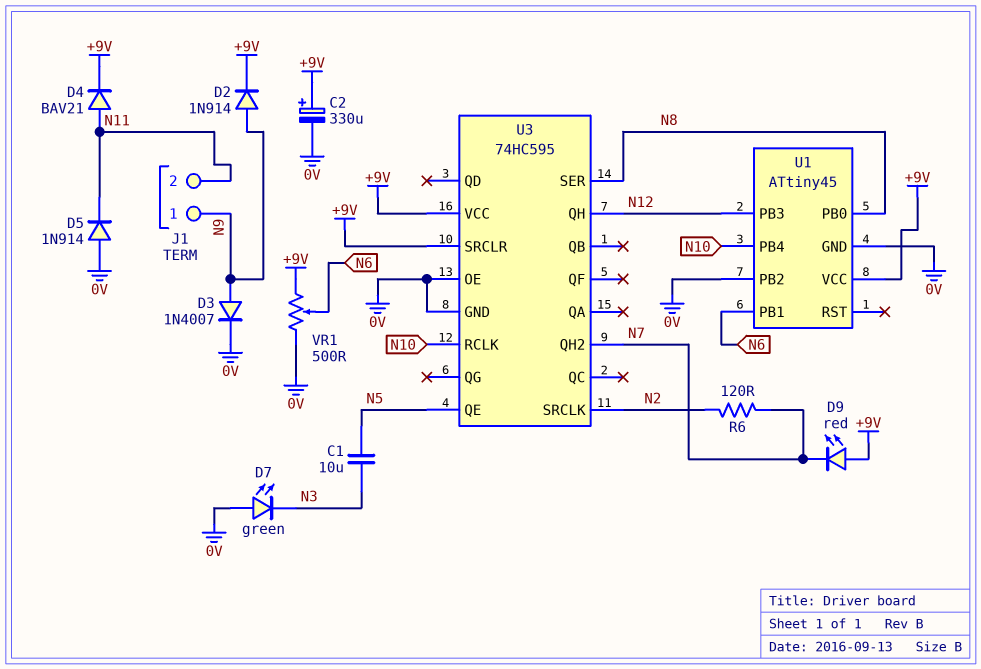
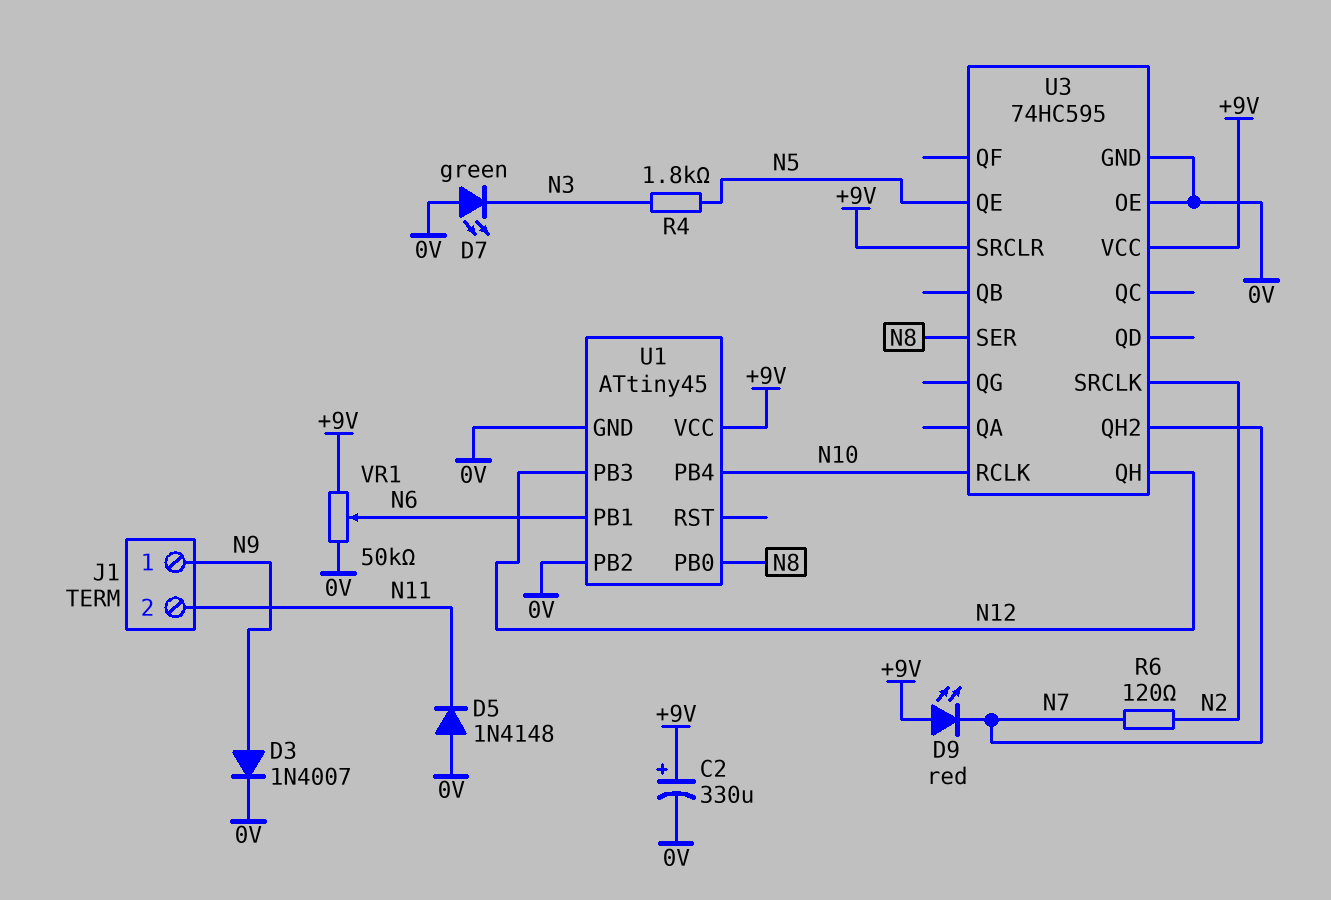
C1: 10uF (N3, N5) -> none
D2: diode 1N914 (A N9, K +9V) -> none
D4: diode BAV21 (A N11, K +9V) -> none
D5: diode 1N914 (A 0V, K N11) -> diode 1N4148 (A 0V, K N11)
R4: none -> 1.8k (N3, N5)
VR1: 500 (+9V, 0V, wiper N6) -> 50k (+9V, 0V, wiper N6)

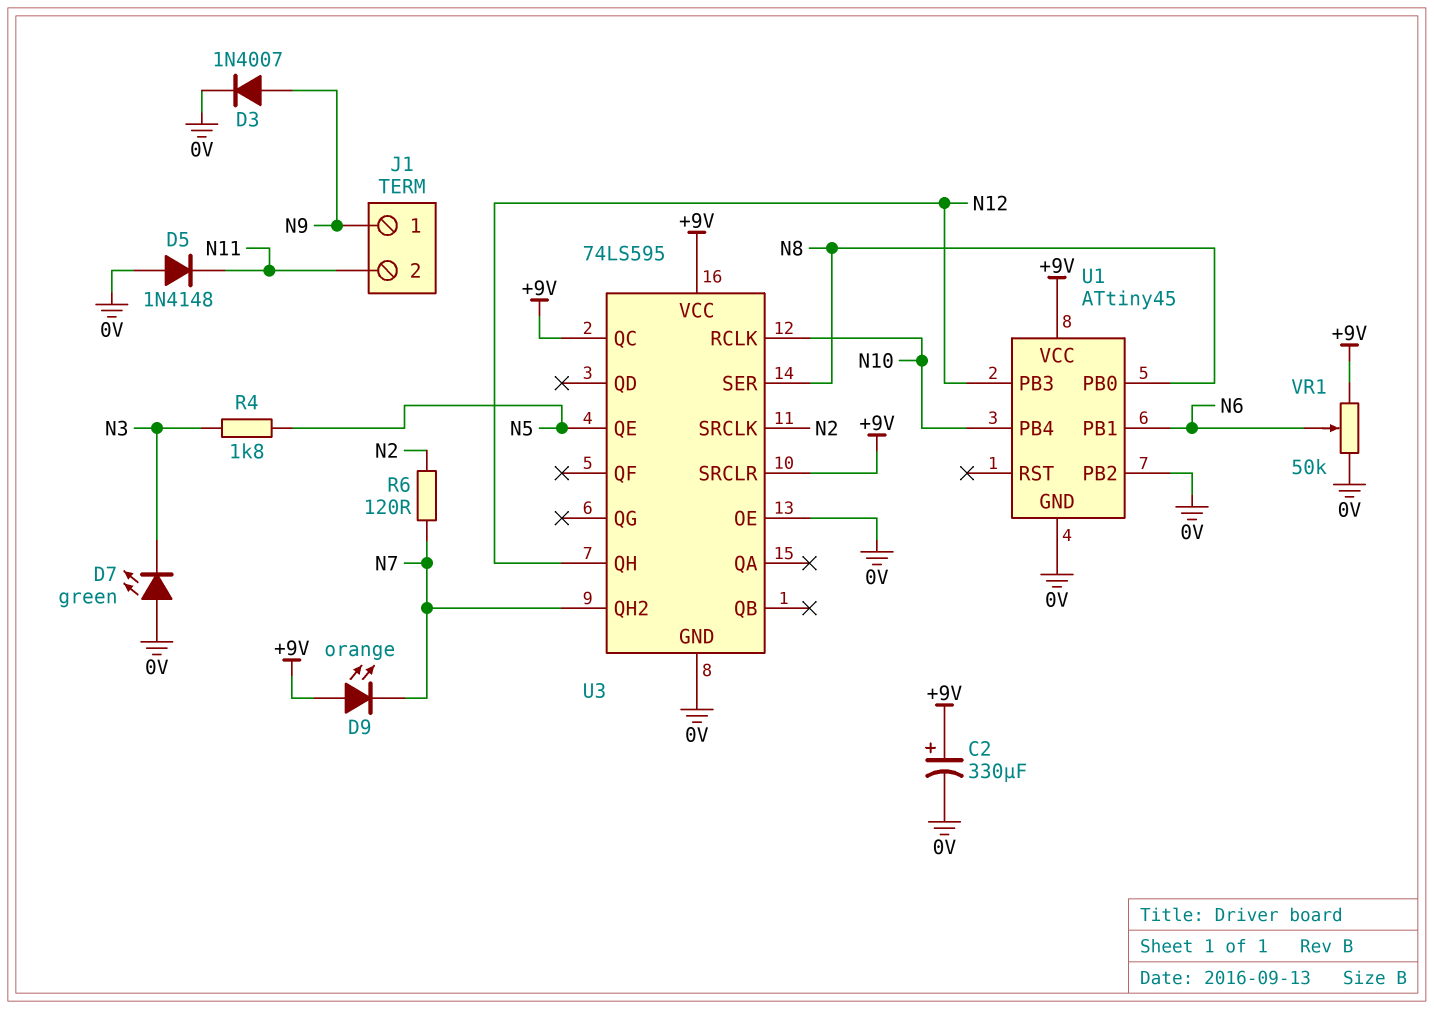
D9: LED red (A +9V, K N7) -> LED orange (A +9V, K N7)
U3: 74HC595 -> 74LS595
U3 pin QC: none -> +9V

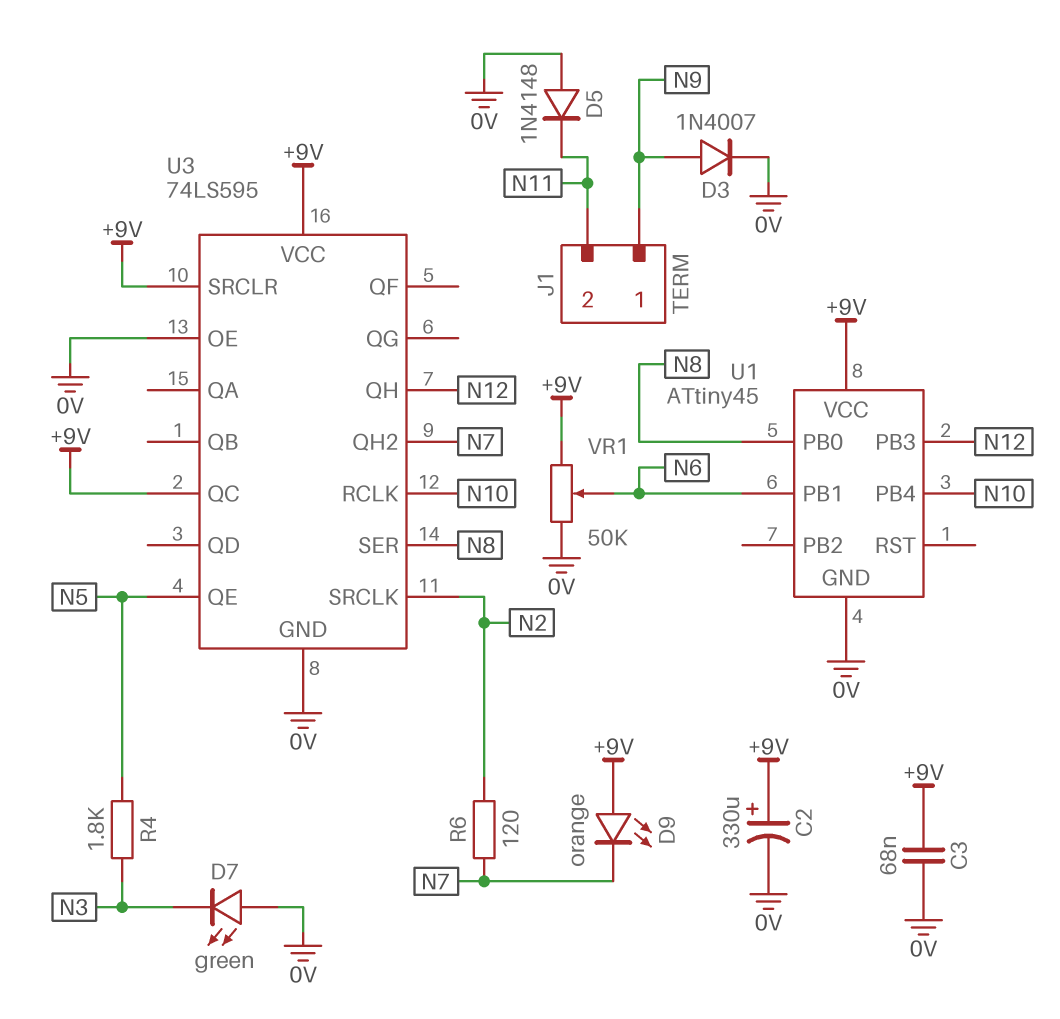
C3: none -> 68nF (+9V, 0V)
U1 pin PB2: 0V -> none

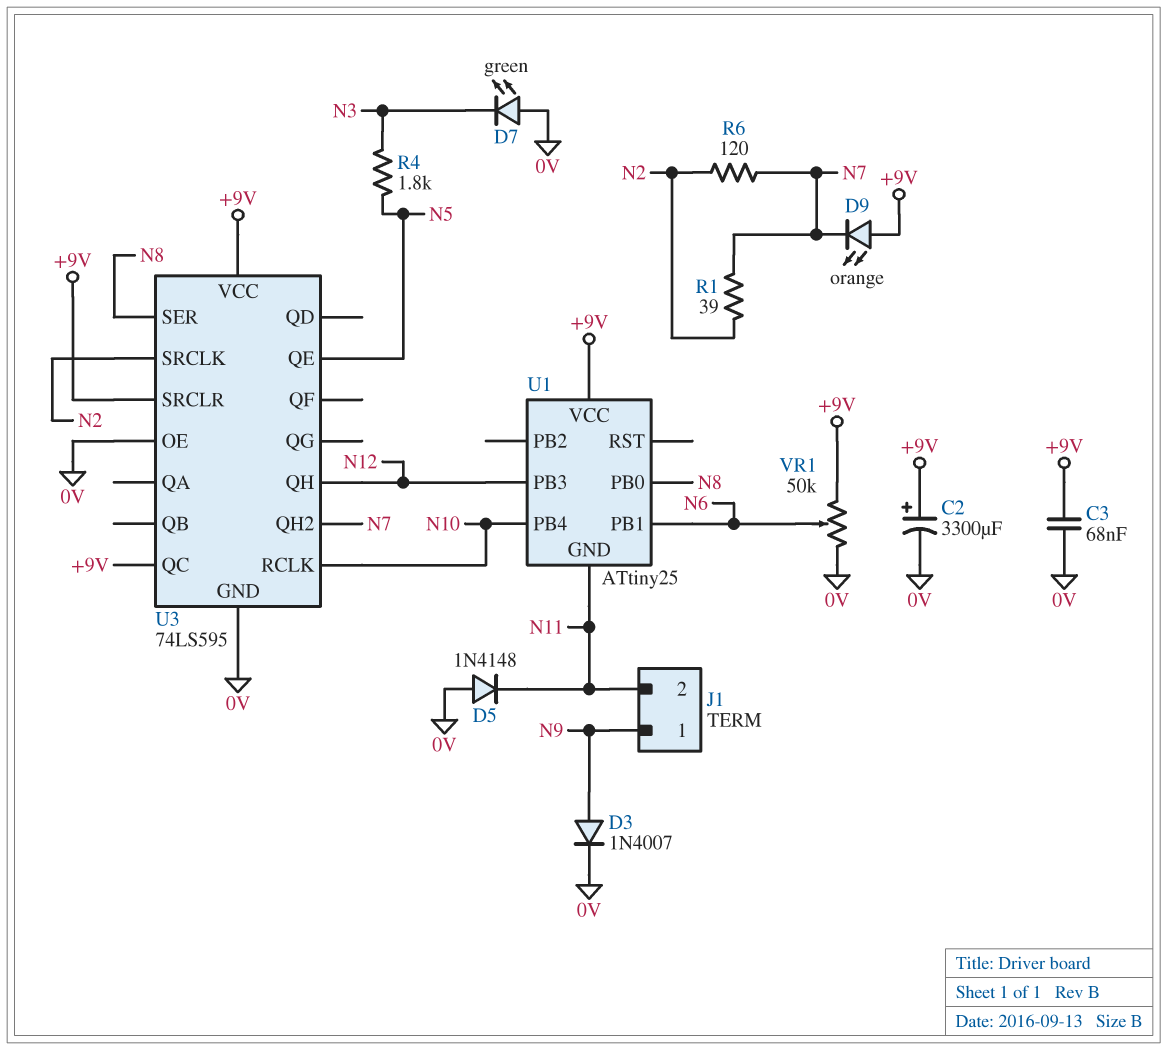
C2: 330uF (plus +9V, minus 0V) -> 3300uF (plus +9V, minus 0V)
R1: none -> 39 (N2, N7)
U1: ATtiny45 -> ATtiny25
U1 pin GND: 0V -> N11

